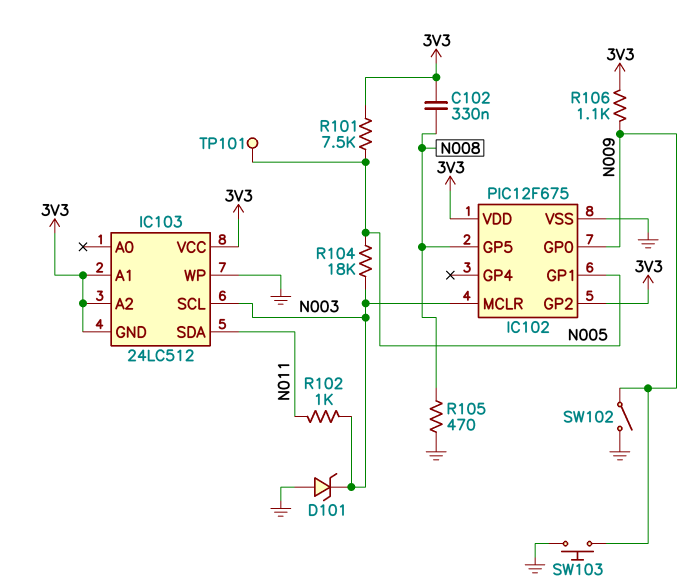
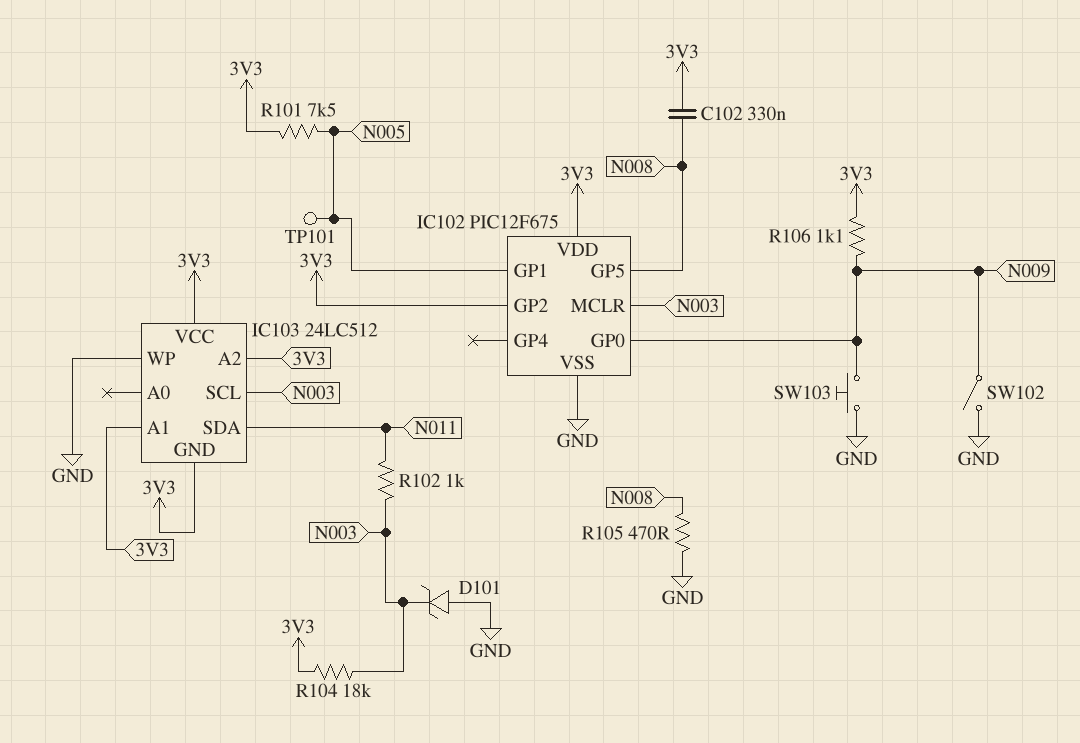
R104: 18k (N003, N005) -> 18k (3V3, N003)

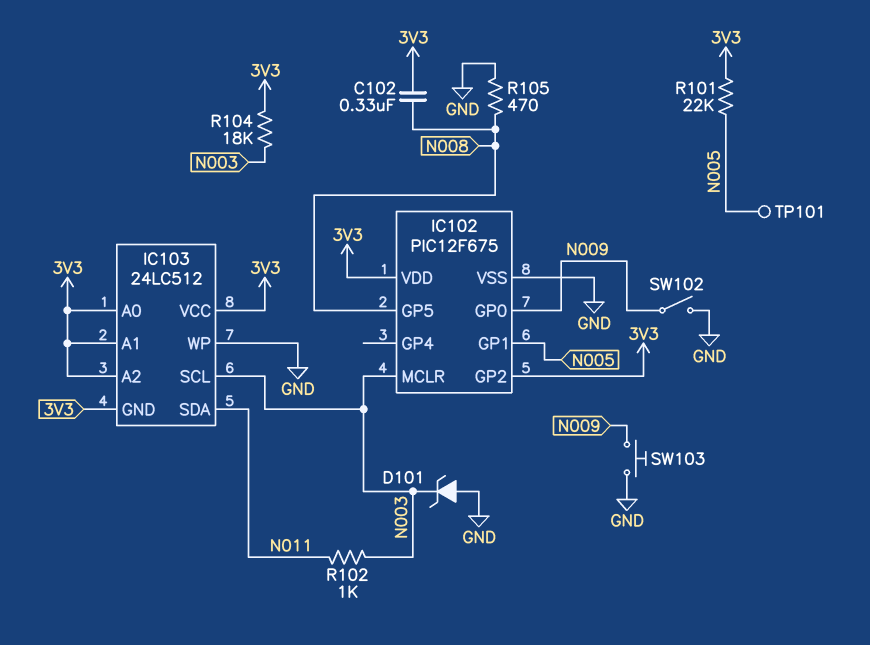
IC103 pin A0: none -> 3V3
R101: 7.5k (3V3, N005) -> 22k (3V3, N005)
R106: 1.1k (3V3, N009) -> none

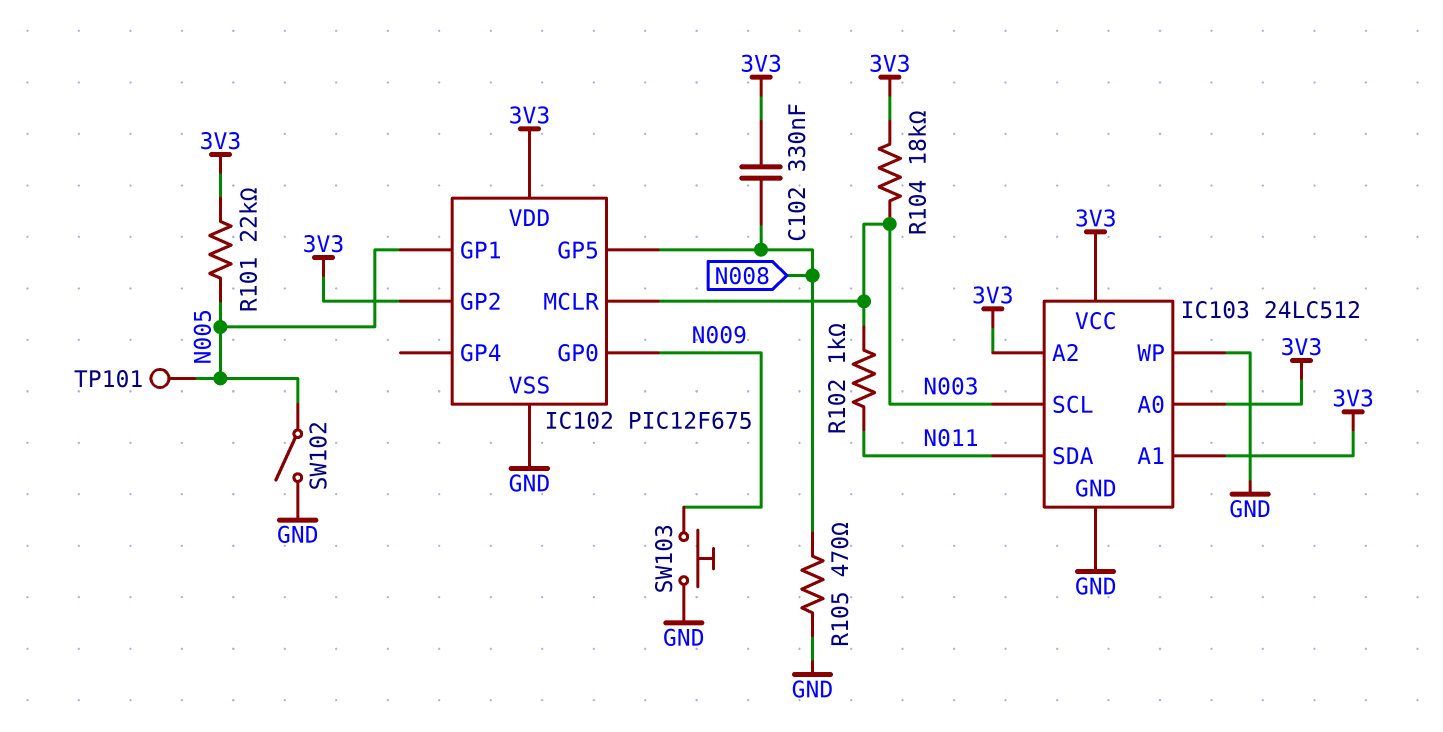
D101: zener (A GND, K N003) -> none
IC103 pin GND: 3V3 -> GND
SW102: switch (GND, N009) -> switch (GND, N005)

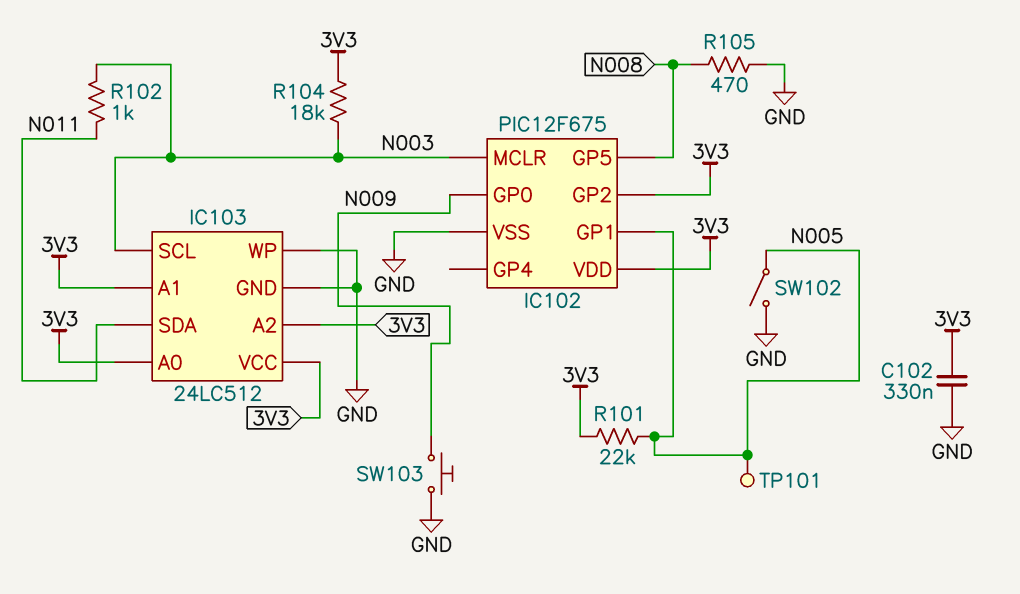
C102: 330nF (3V3, N008) -> 330nF (3V3, GND)

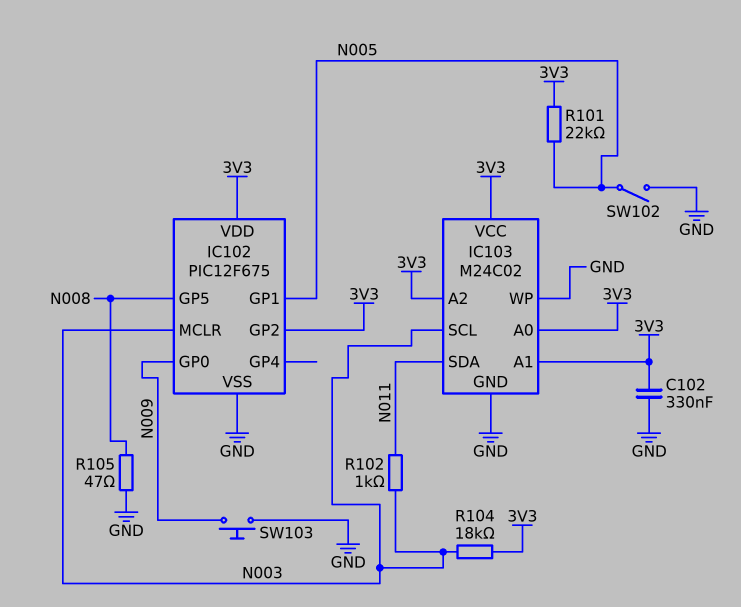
IC103: 24LC512 -> M24C02
R105: 470 (GND, N008) -> 47 (GND, N008)
TP101: test point (N005) -> none

